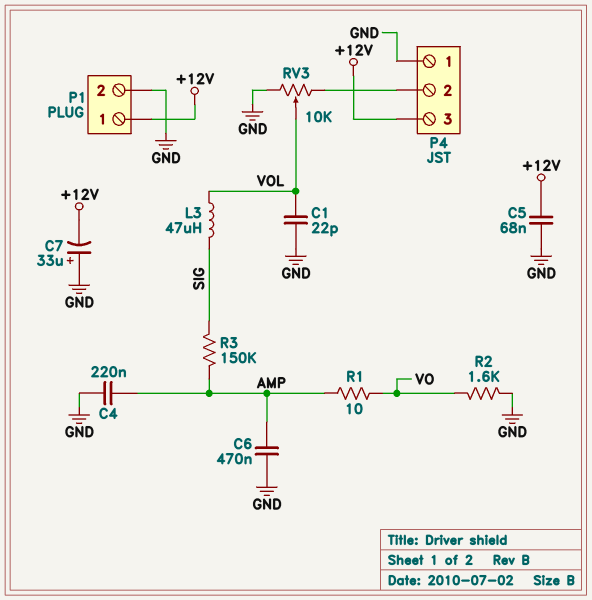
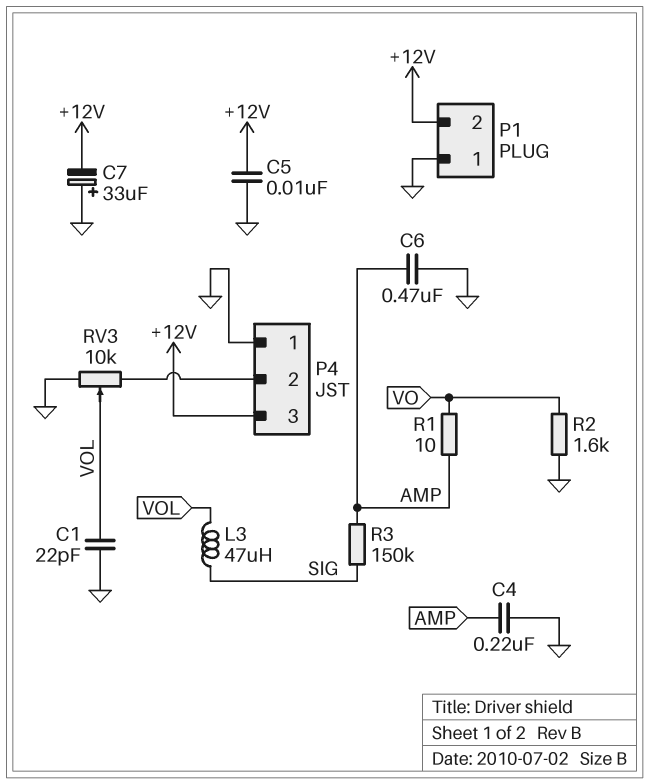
C5: 68nF (+12V, GND) -> 10nF (+12V, GND)
P1 pin 1: +12V -> GND
P1 pin 2: GND -> +12V

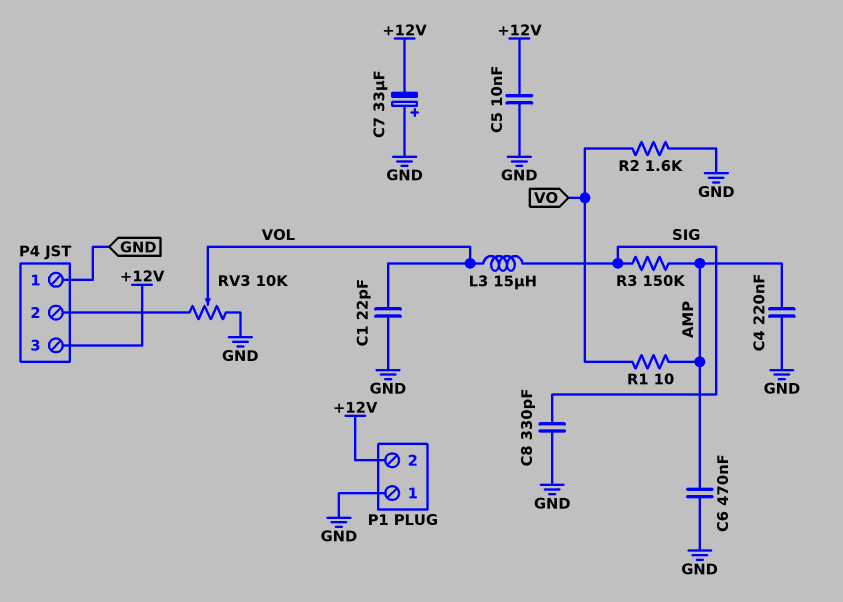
C8: none -> 330pF (GND, SIG)
L3: 47uH (SIG, VOL) -> 15uH (SIG, VOL)

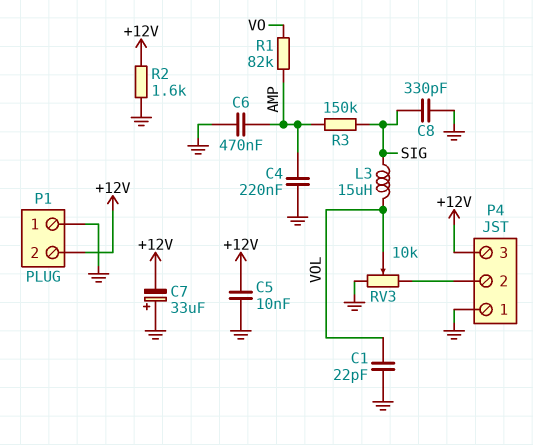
R1: 10 (AMP, VO) -> 82k (AMP, VO)
R2: 1.6k (GND, VO) -> 1.6k (+12V, GND)

